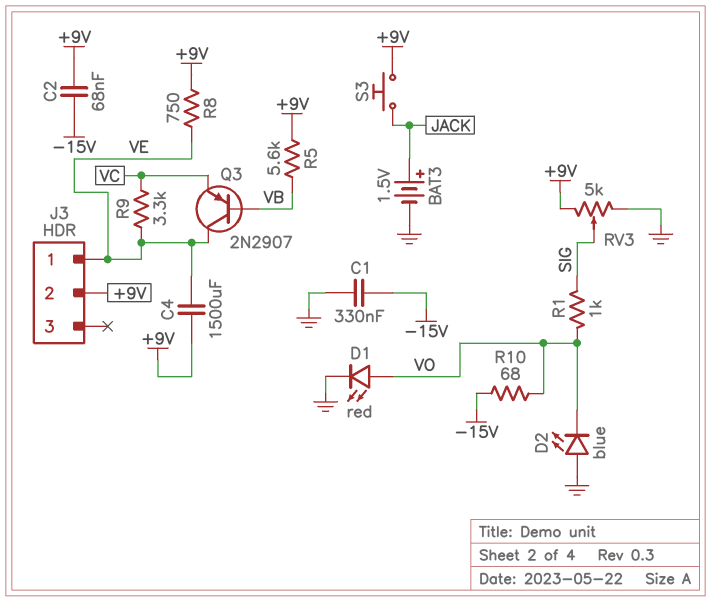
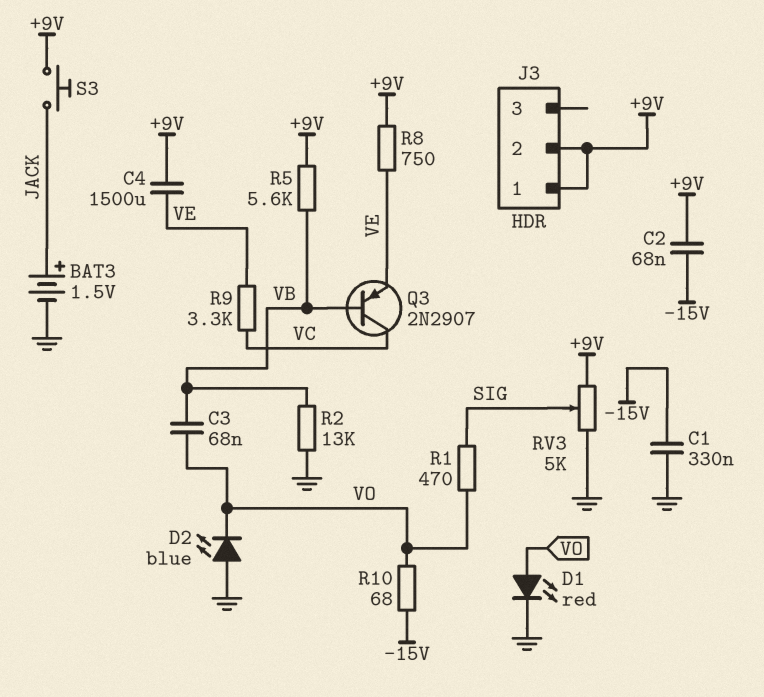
C3: none -> 68nF (VB, VO)
J3 pin 1: VE -> +9V
Q3: PNP 2N2907 (B VB, C VE, E VC) -> PNP 2N2907 (B VB, C VC, E VE)
R1: 1k (SIG, VO) -> 470 (SIG, VO)
R2: none -> 13k (GND, VB)

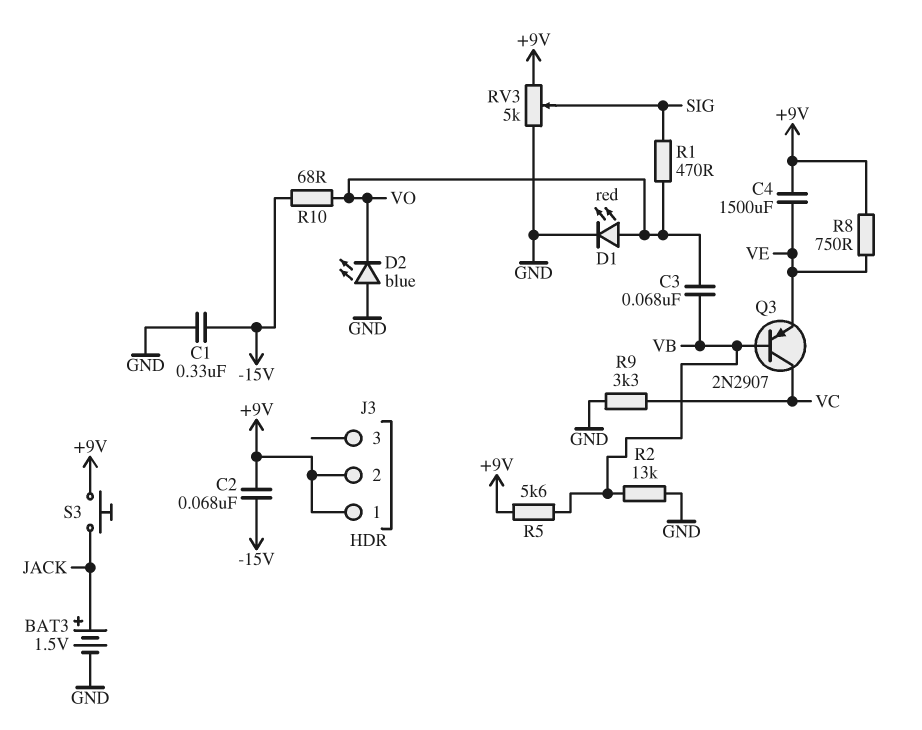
R9: 3.3k (VC, VE) -> 3.3k (GND, VC)

